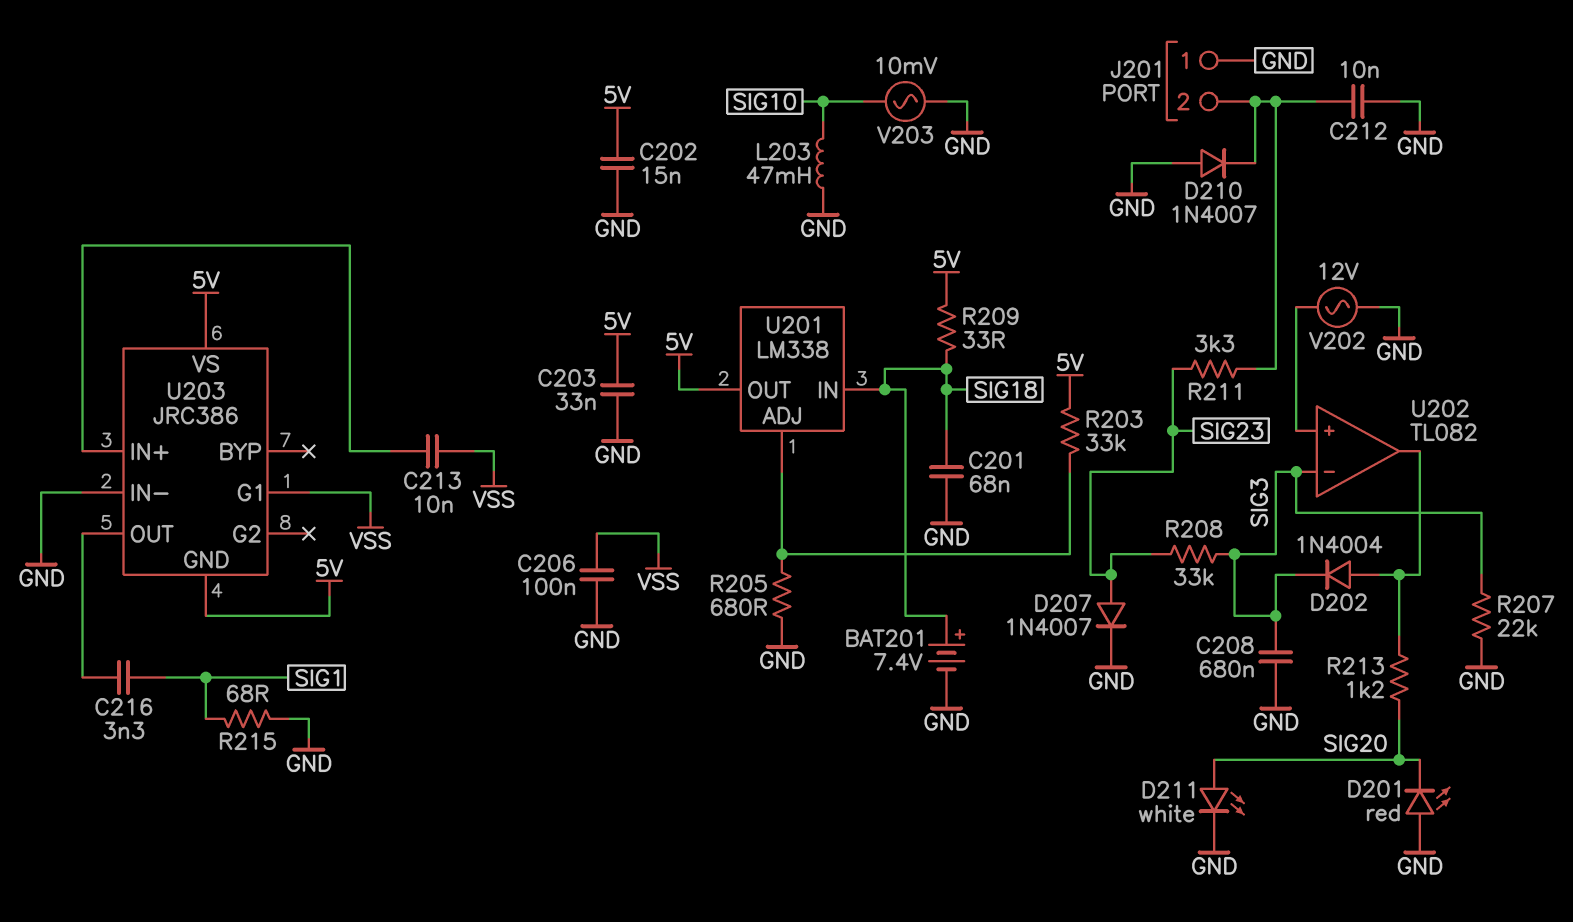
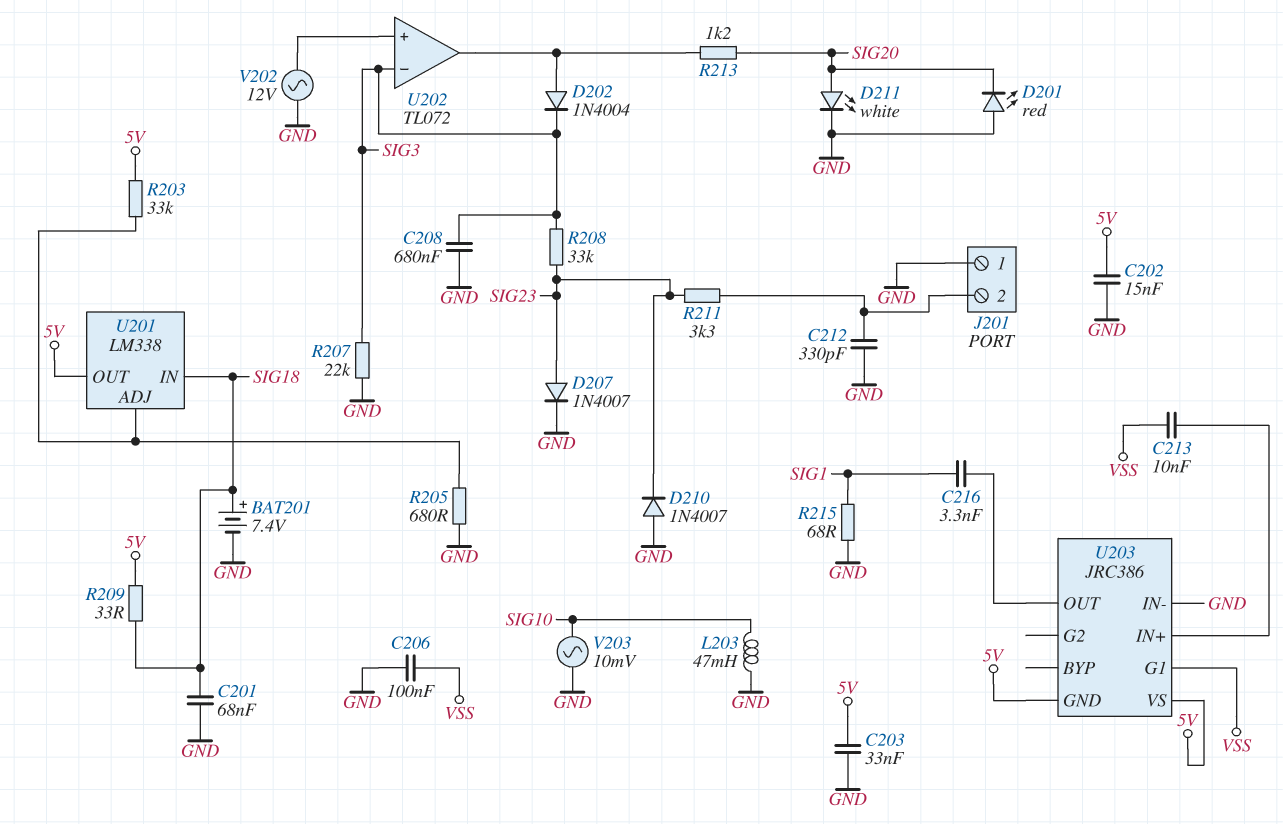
C212: 10nF (GND, J201/2) -> 330pF (GND, J201/2)
D210: diode 1N4007 (A GND, K J201/2) -> diode 1N4007 (A GND, K SIG23)
U202: TL082 -> TL072

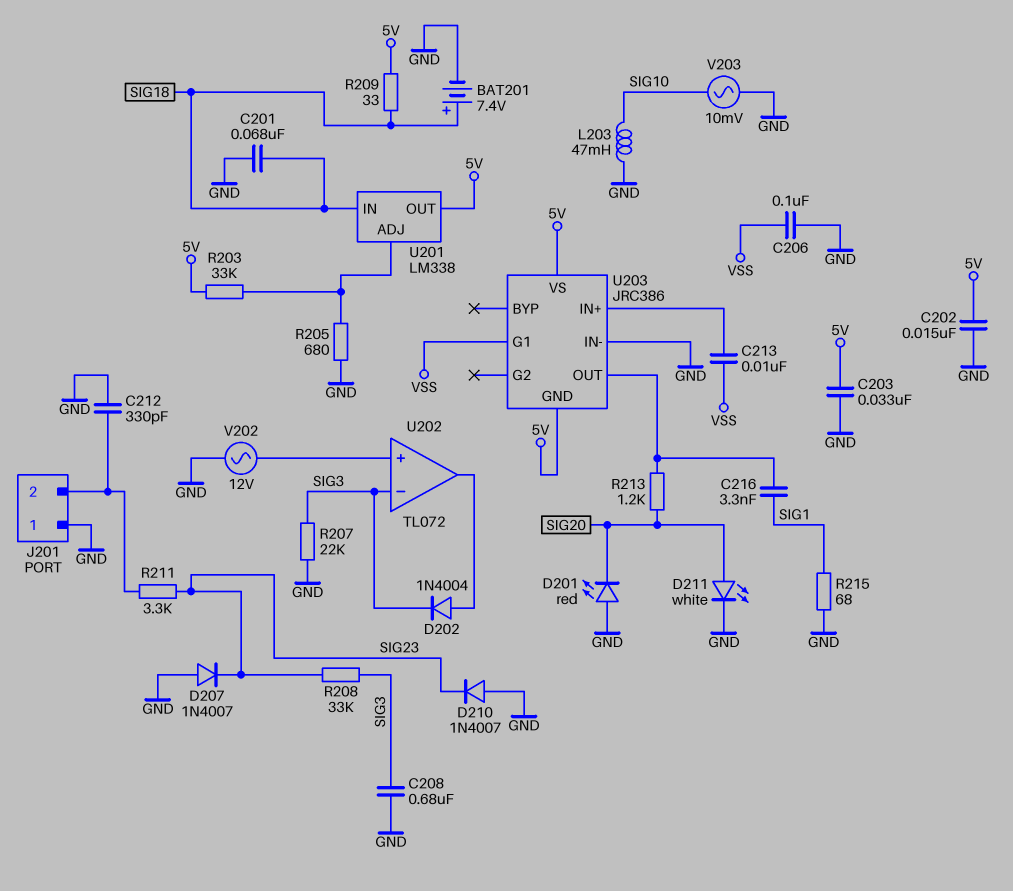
D207: diode 1N4007 (A SIG23, K GND) -> diode 1N4007 (A GND, K SIG23)
R213: 1.2k (SIG20, U202/out) -> 1.2k (SIG20, U203/OUT)

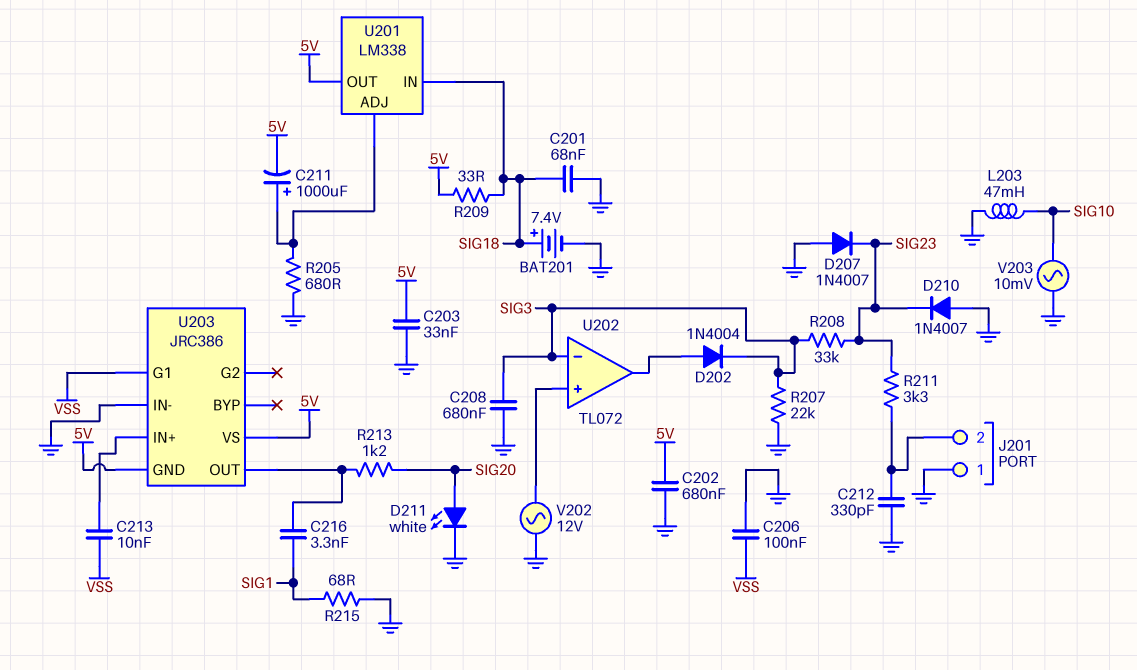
C202: 15nF (5V, GND) -> 680nF (5V, GND)
C211: none -> 1000uF (plus U201/ADJ, minus 5V)
D201: LED red (A GND, K SIG20) -> none
R203: 33k (5V, U201/ADJ) -> none

